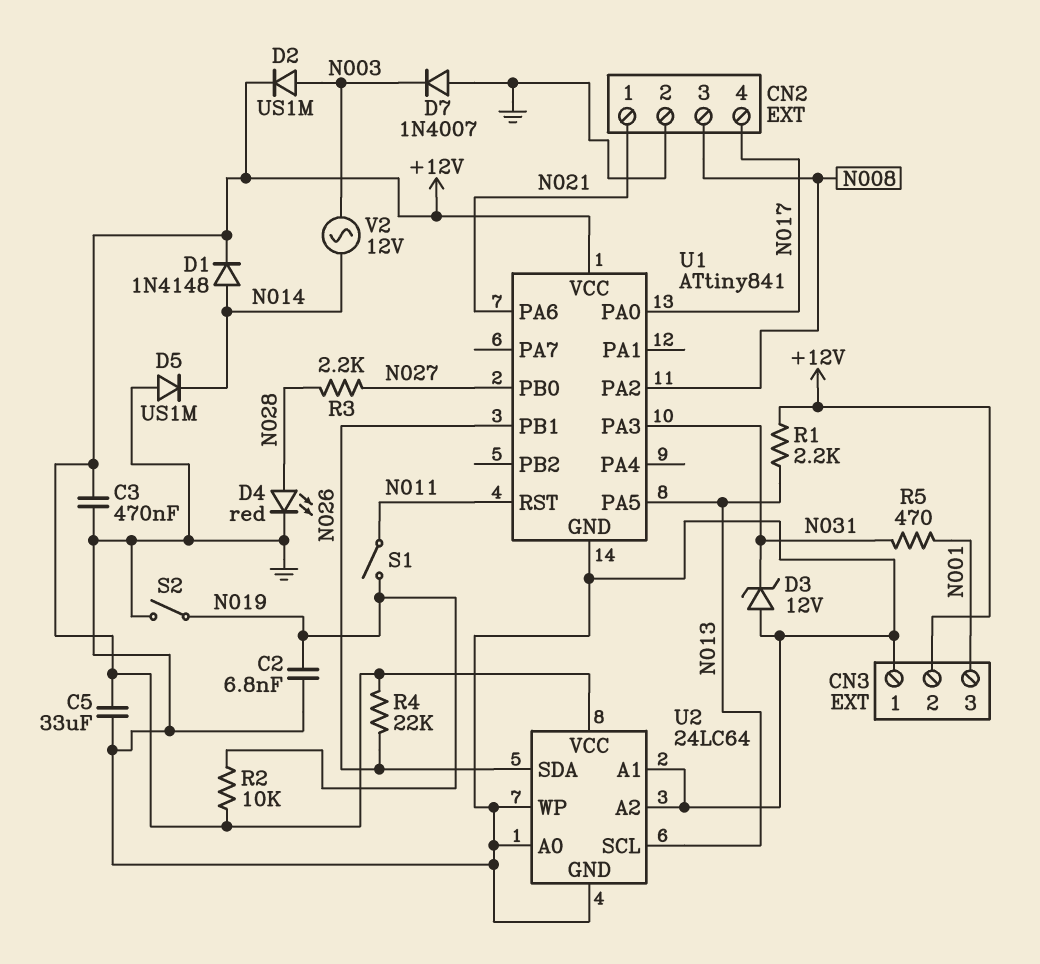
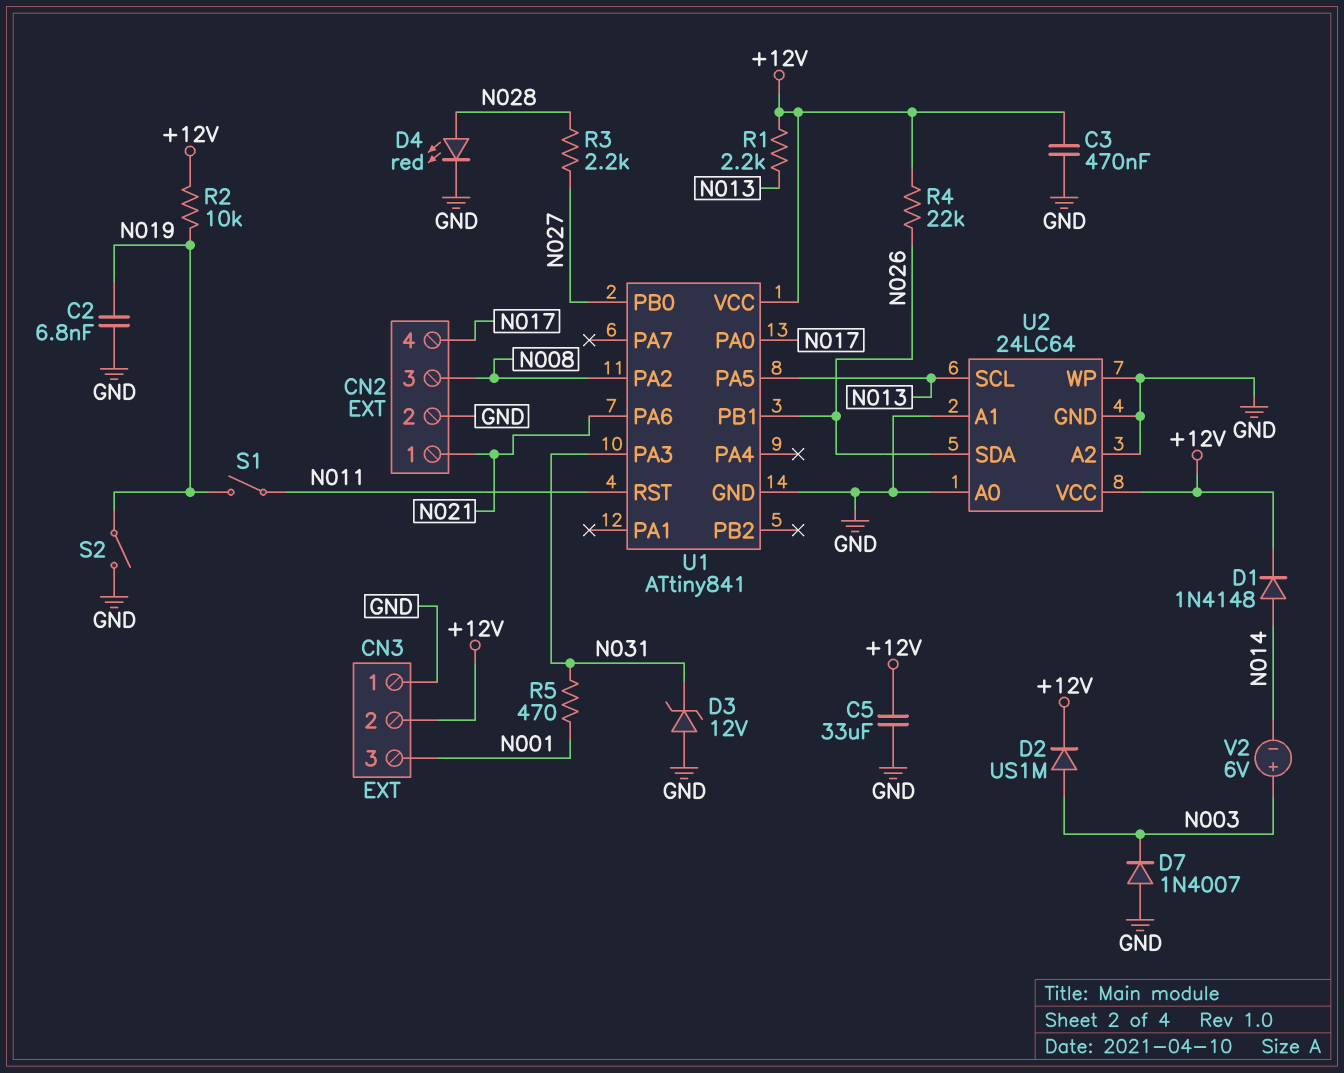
D5: diode US1M (A GND, K N014) -> none
V2: AC 12V (N003, N014) -> 6V (plus N003, minus N014)

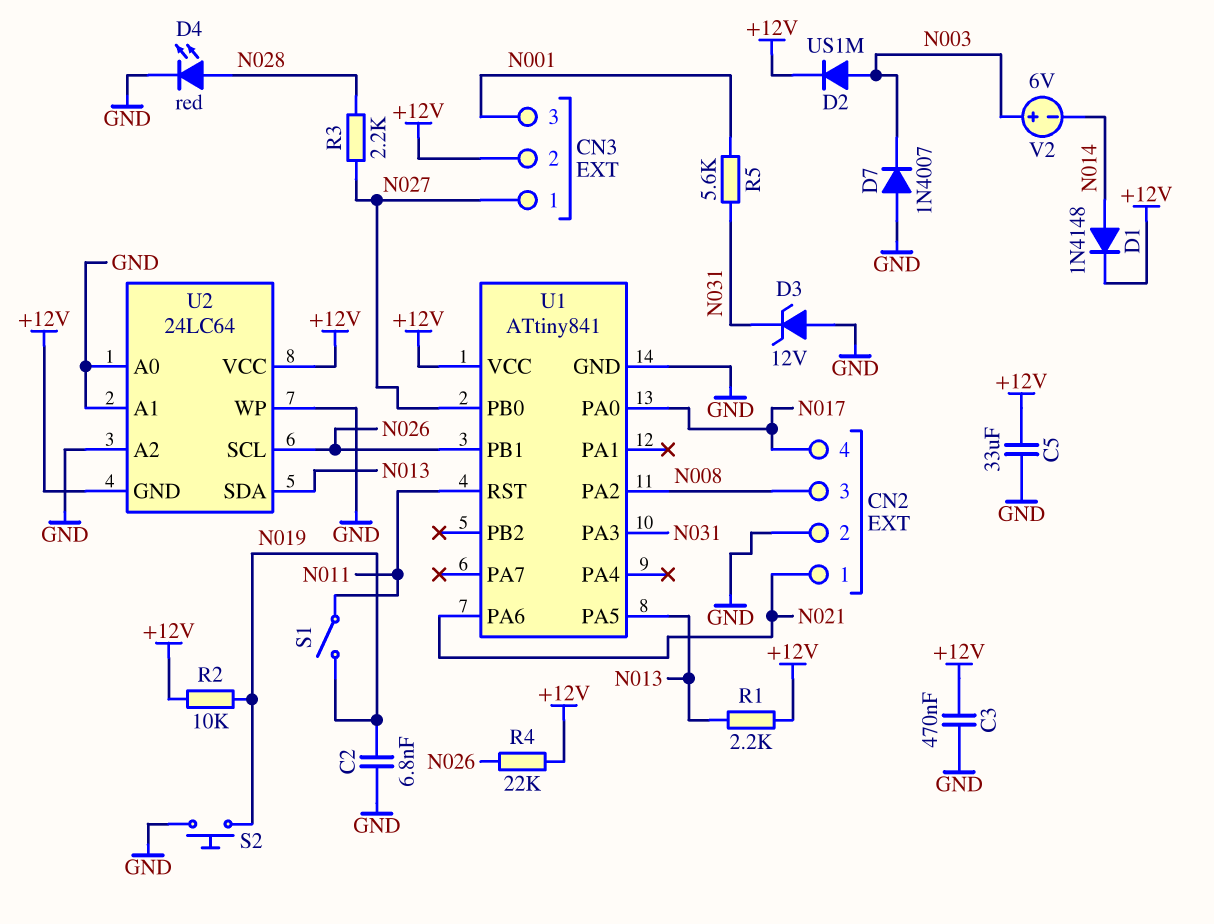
CN3 pin 1: GND -> N027
R5: 470 (N001, N031) -> 5.6k (N001, N031)
S2: switch (GND, N019) -> button (GND, N019)
U2 pin GND: GND -> +12V
U2 pin SCL: N013 -> N026
U2 pin SDA: N026 -> N013

